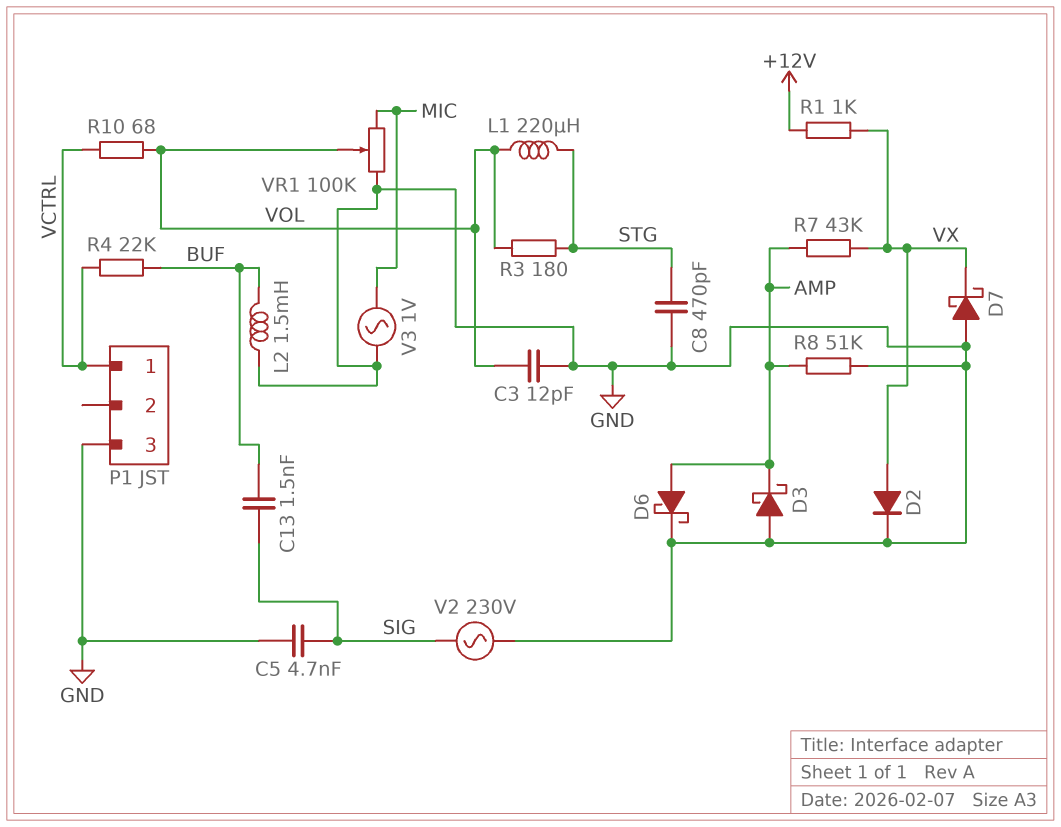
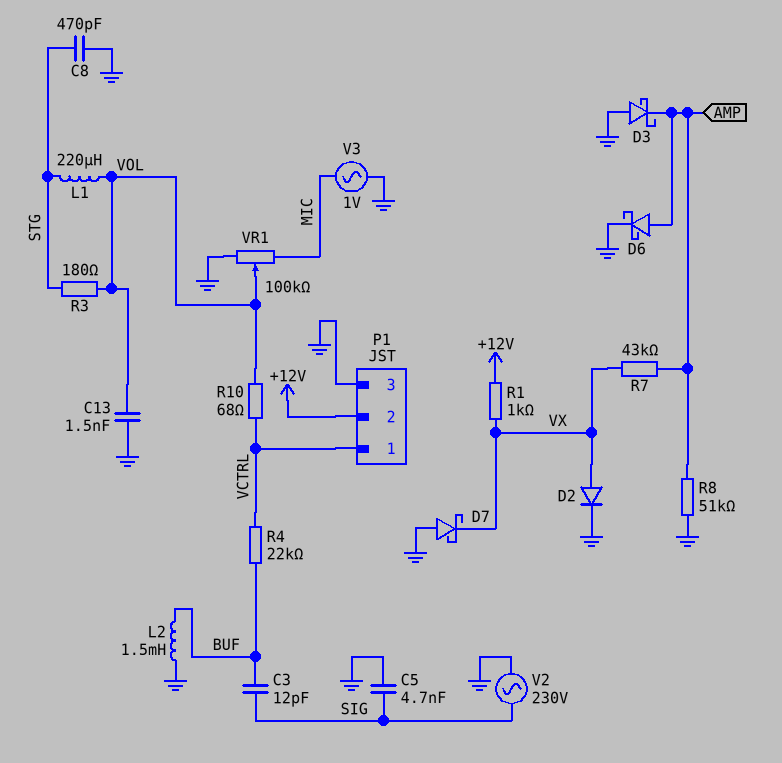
C3: 12pF (GND, VOL) -> 12pF (BUF, SIG)
C13: 1.5nF (BUF, SIG) -> 1.5nF (GND, VOL)
P1 pin 2: none -> +12V

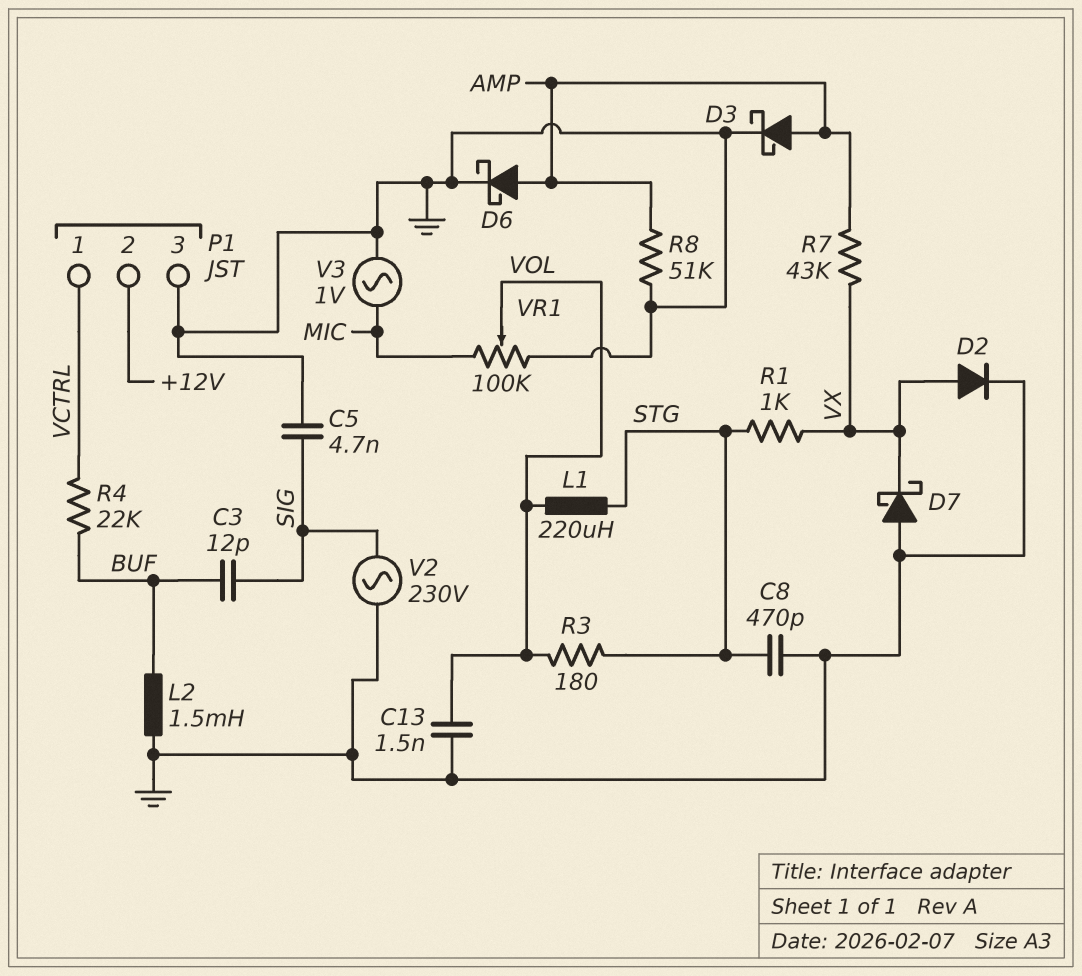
D3: schottky (A GND, K AMP) -> schottky (A AMP, K GND)
R1: 1k (+12V, VX) -> 1k (STG, VX)
R10: 68 (VCTRL, VOL) -> none

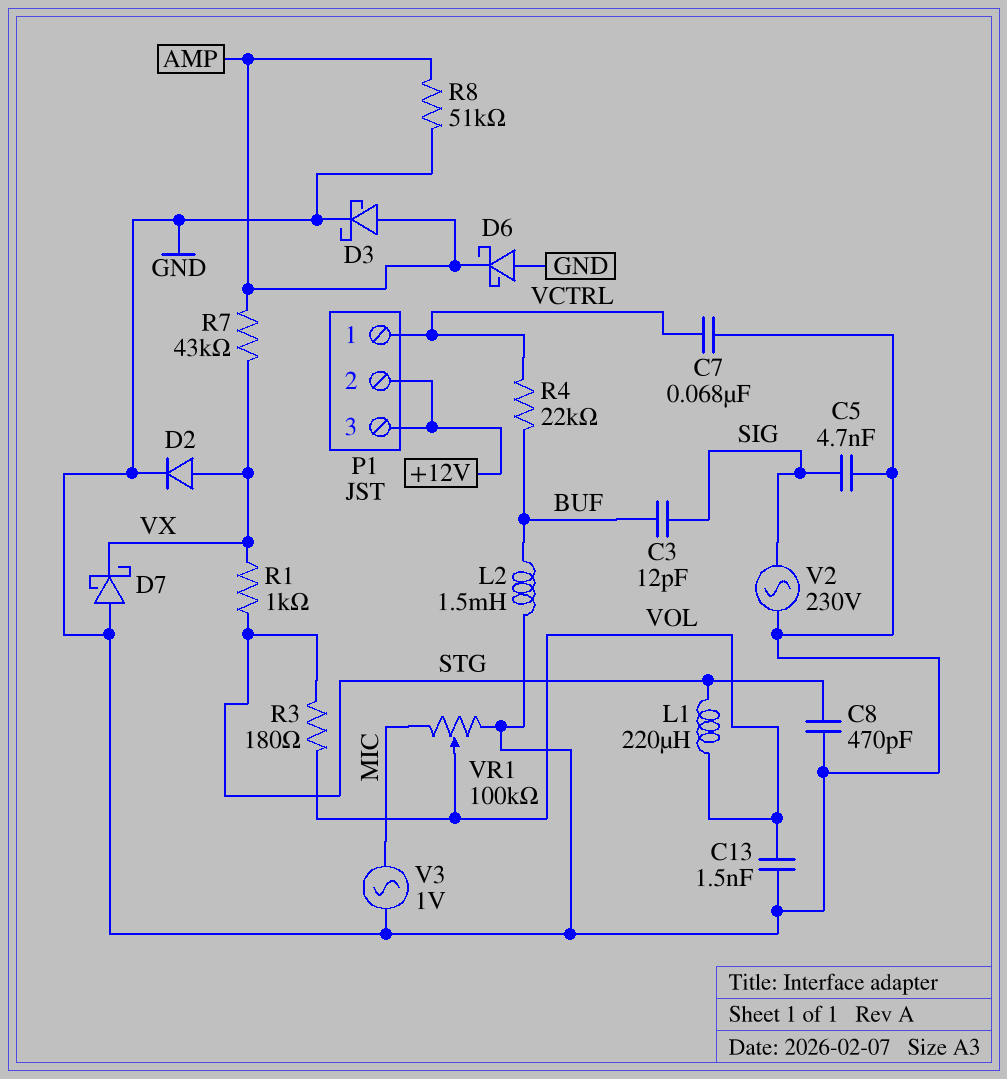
C7: none -> 68nF (GND, VCTRL)
D6: schottky (A AMP, K GND) -> schottky (A GND, K AMP)
P1 pin 3: GND -> +12V

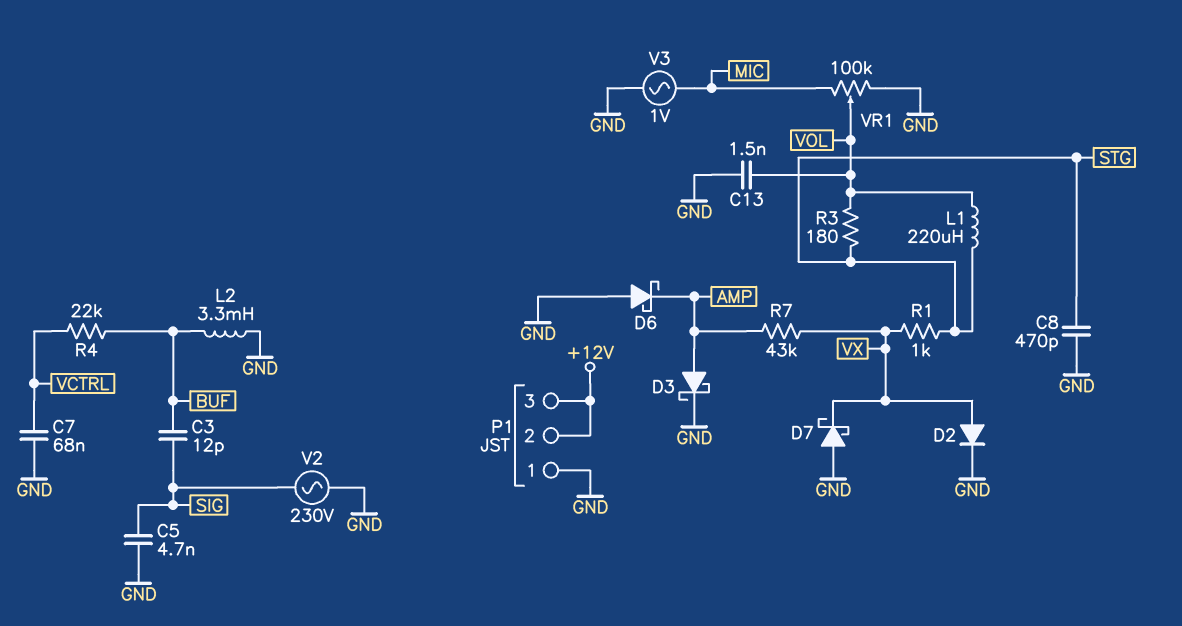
L2: 1.5mH (BUF, GND) -> 3.3mH (BUF, GND)
P1 pin 1: VCTRL -> GND
R8: 51k (AMP, GND) -> none

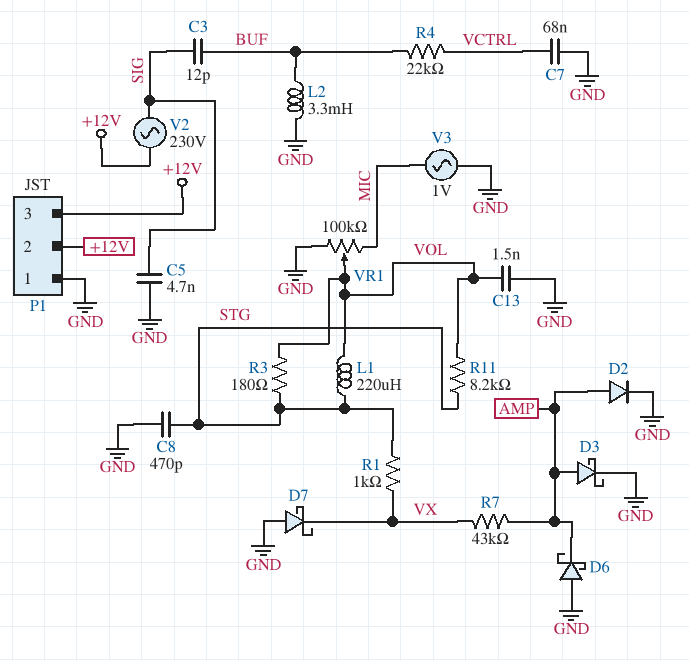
D2: diode (A VX, K GND) -> diode (A AMP, K GND)
R11: none -> 8.2k (STG, VOL)
V2: AC 230V (GND, SIG) -> AC 230V (+12V, SIG)

